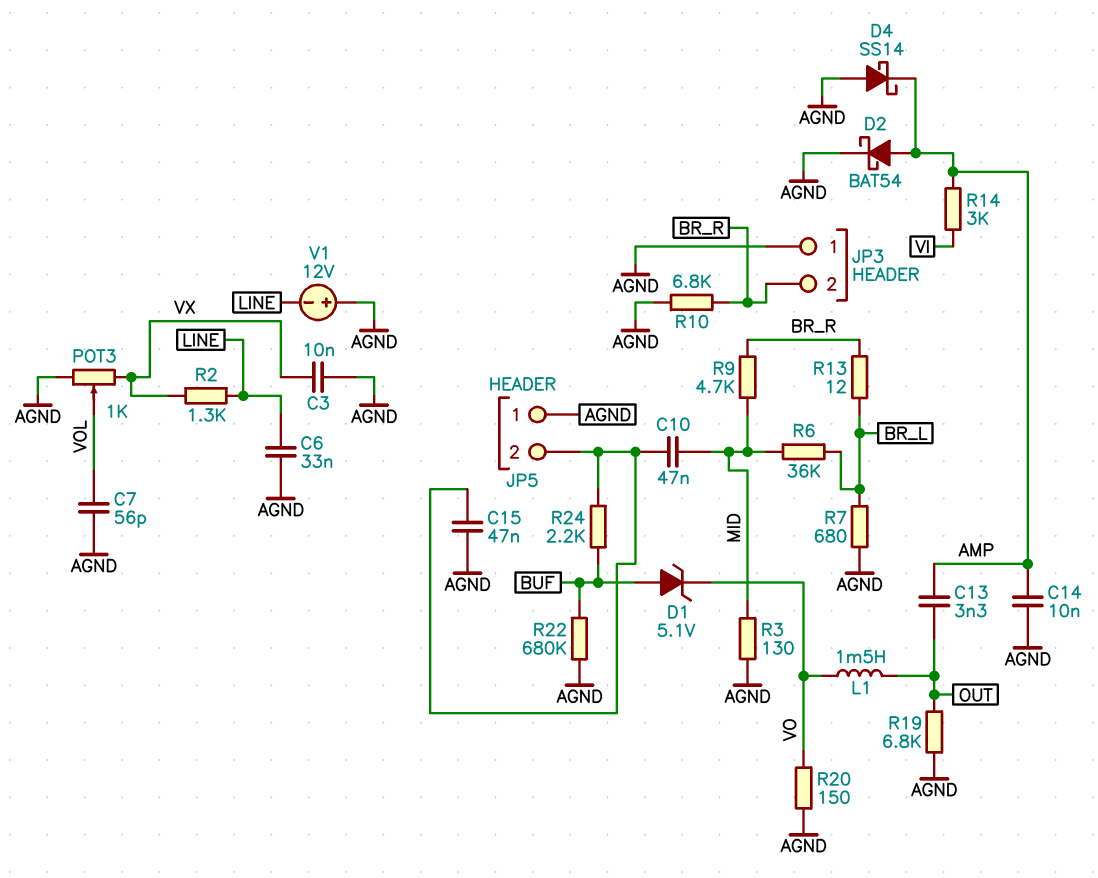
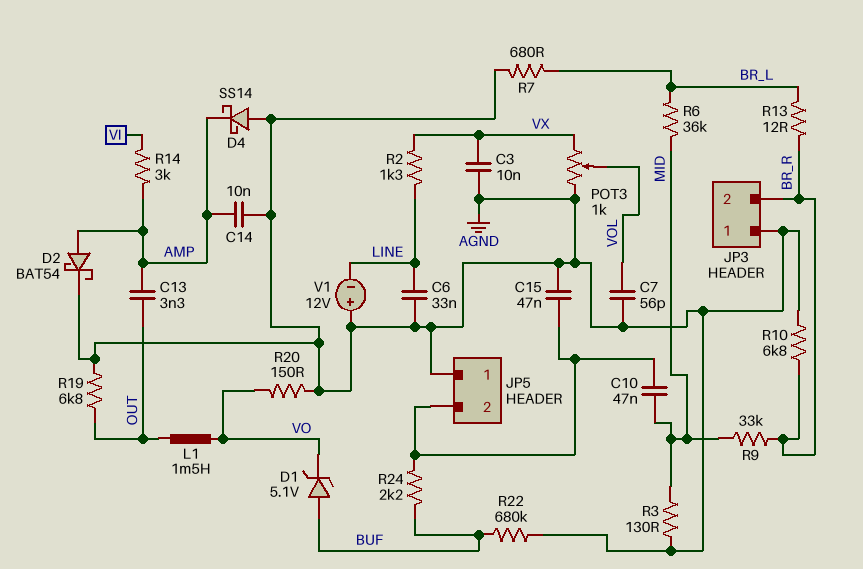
R9: 4.7k (BR_R, MID) -> 33k (BR_R, MID)

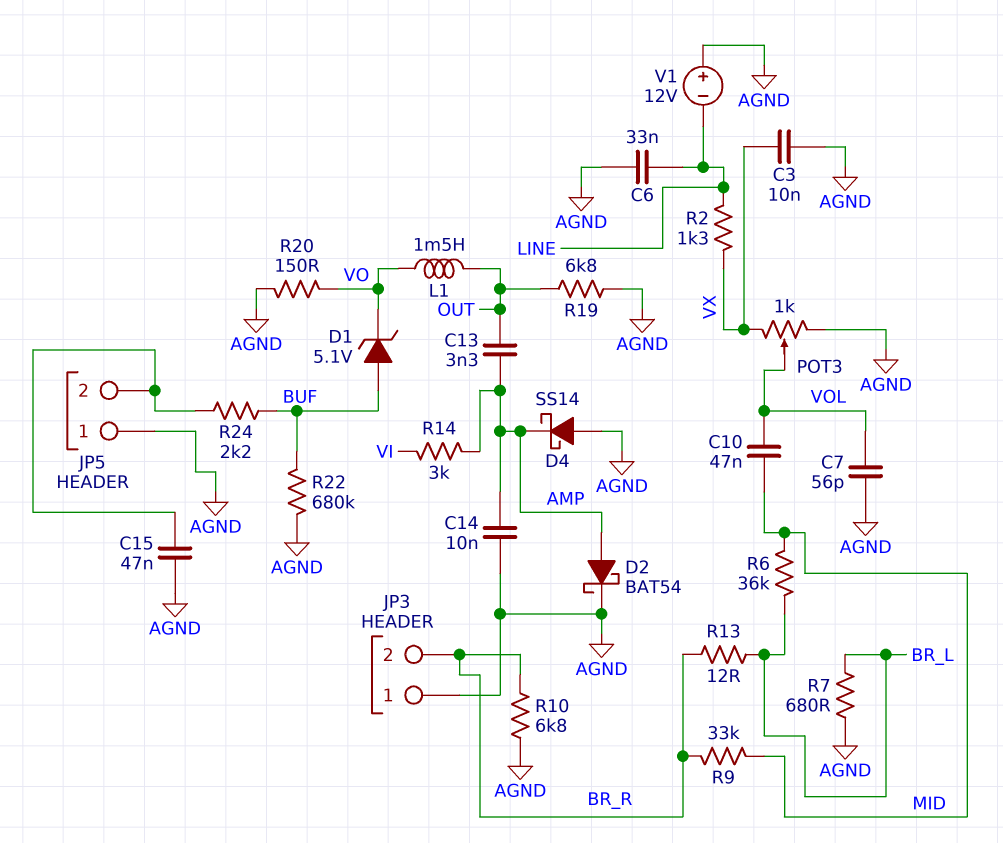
C10: 47nF (JP5/2, MID) -> 47nF (MID, VOL)
R3: 130 (AGND, MID) -> none

